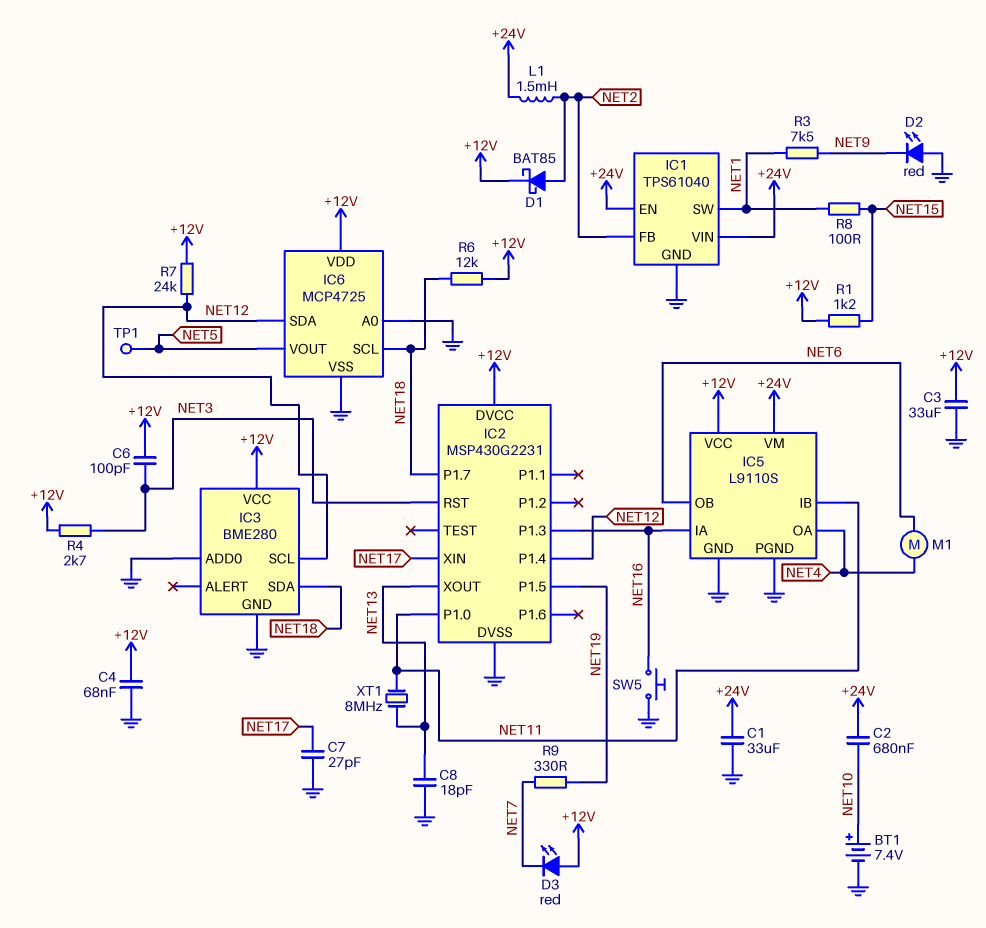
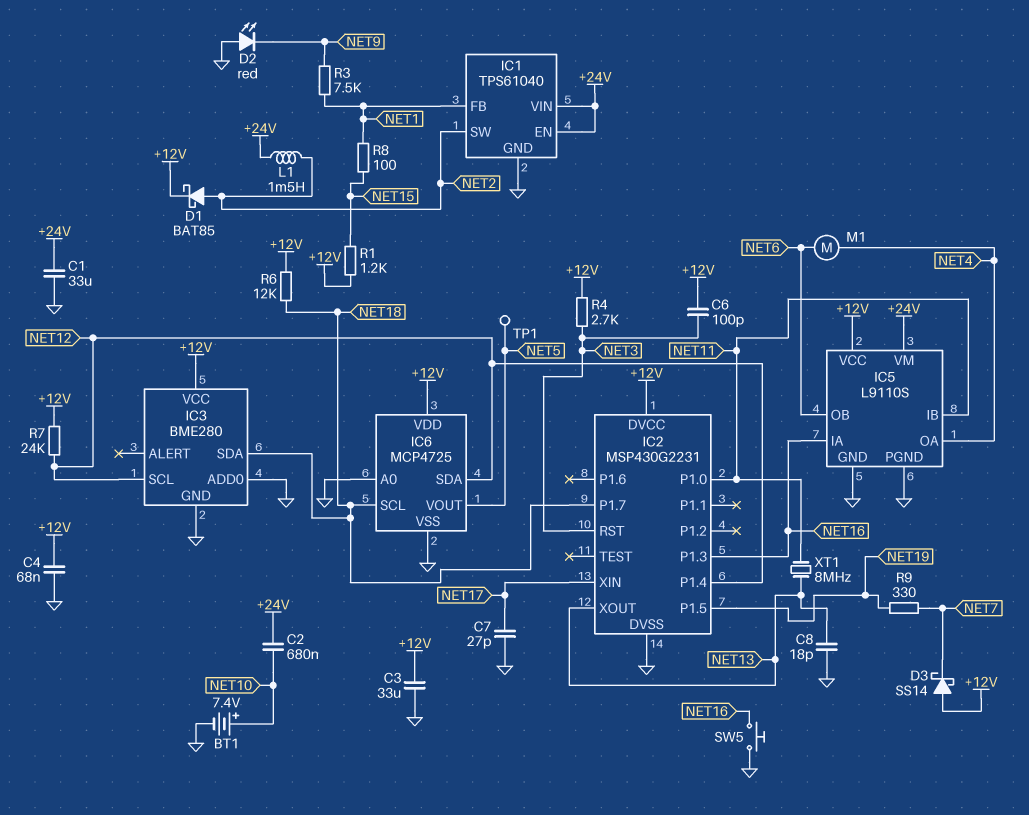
D3: LED red (A +12V, K NET7) -> schottky SS14 (A +12V, K NET7)
IC1 pin FB: NET2 -> NET1
IC1 pin SW: NET1 -> NET2

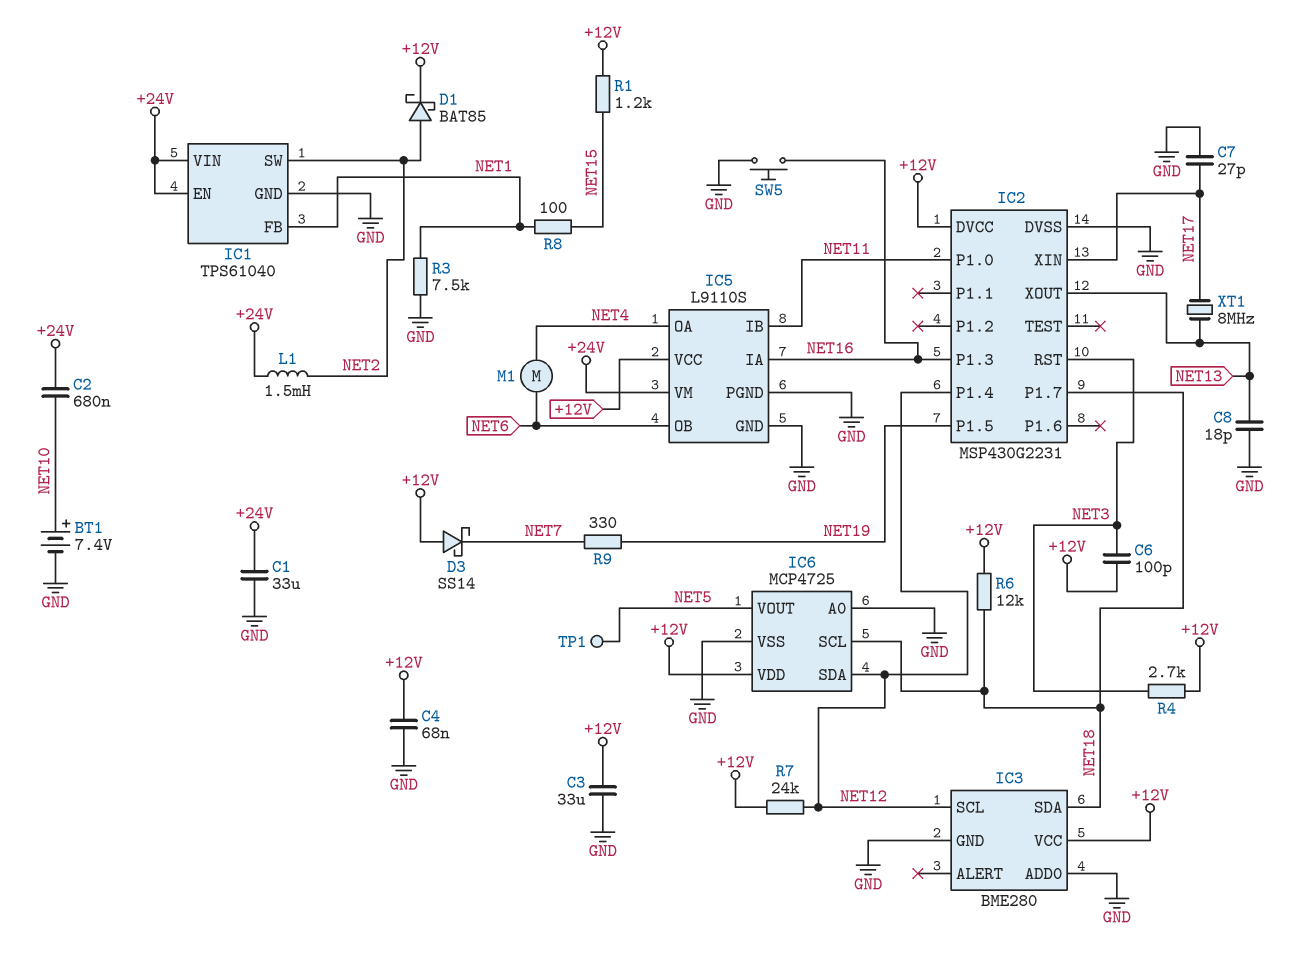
D2: LED red (A GND, K NET9) -> none
R3: 7.5k (NET1, NET9) -> 7.5k (GND, NET1)
XT1: 8MHz (NET11, NET13) -> 8MHz (NET13, NET17)

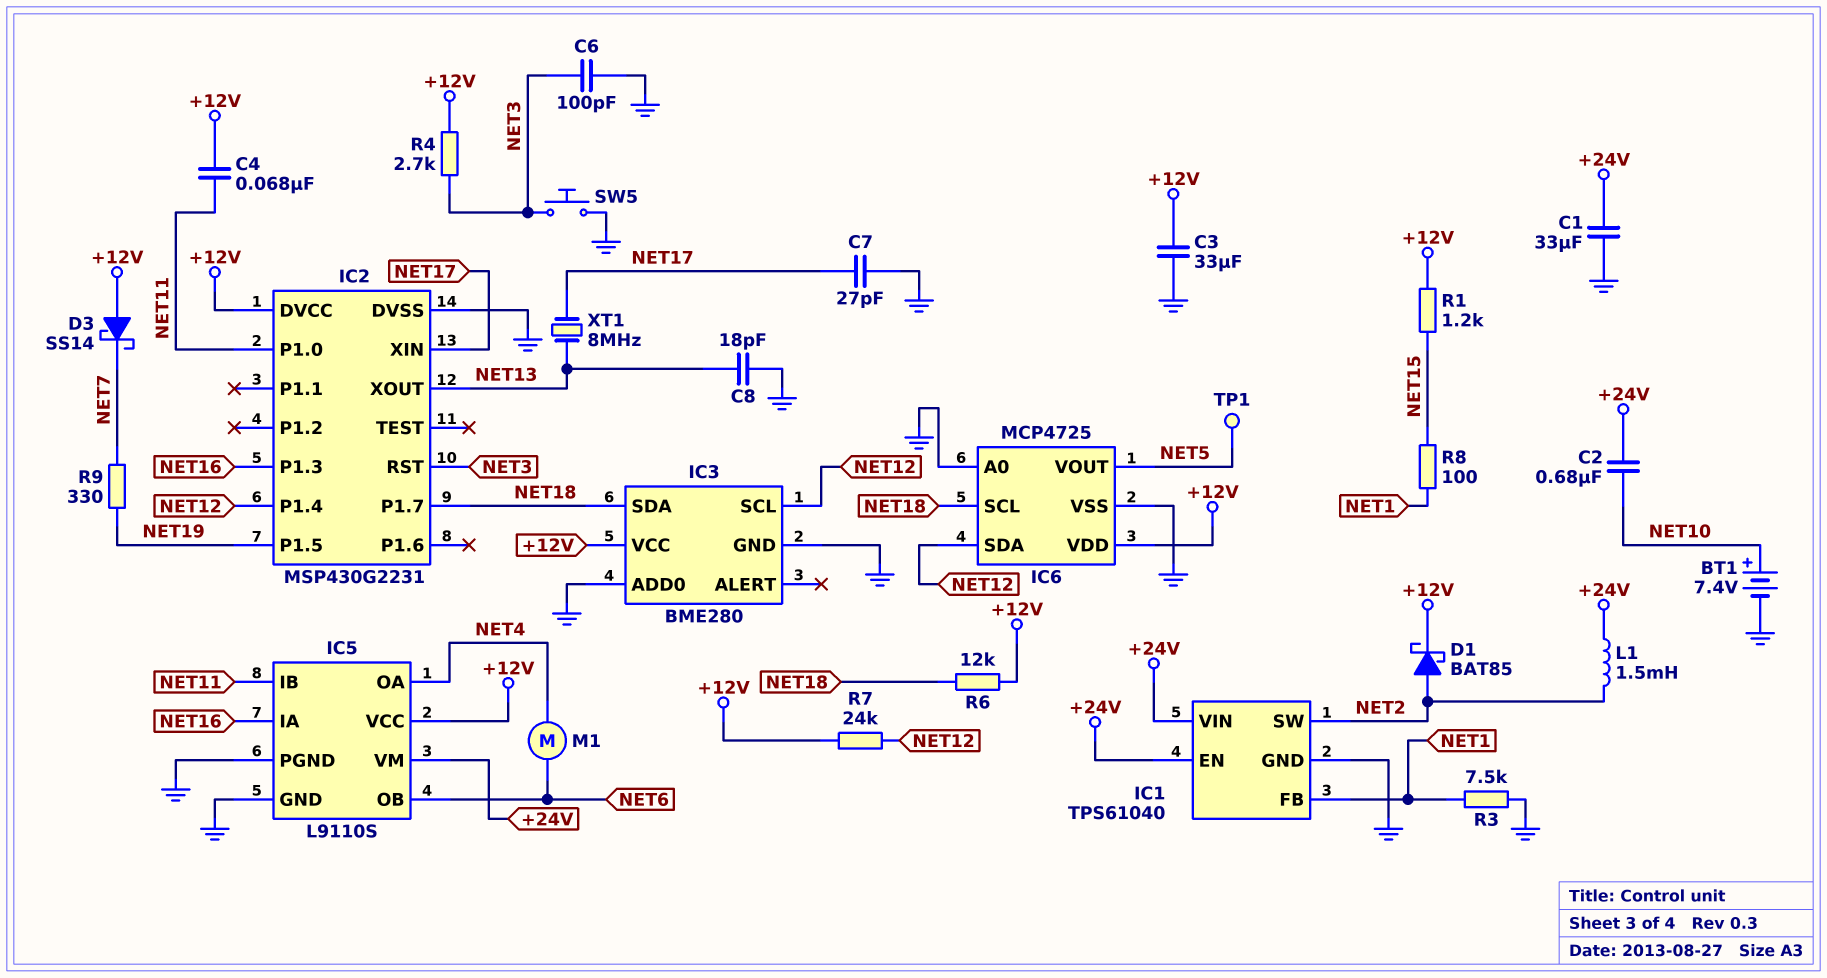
C4: 68nF (+12V, GND) -> 68nF (+12V, NET11)
C6: 100pF (+12V, NET3) -> 100pF (GND, NET3)
SW5: button (GND, NET16) -> button (GND, NET3)

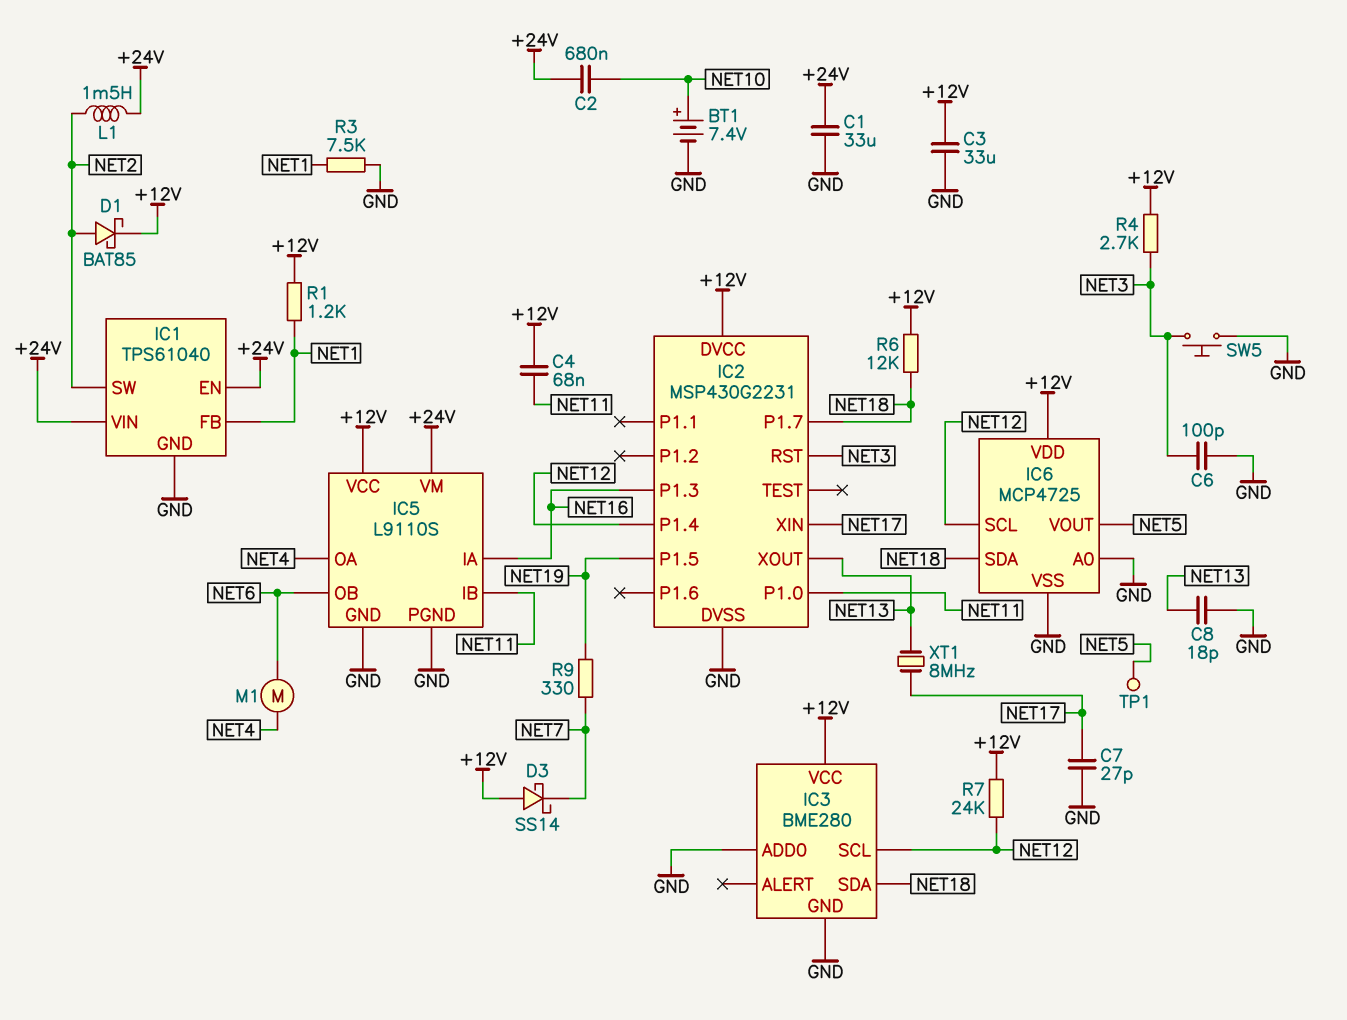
IC6 pin SCL: NET18 -> NET12
IC6 pin SDA: NET12 -> NET18
R1: 1.2k (+12V, NET15) -> 1.2k (+12V, NET1)
R8: 100 (NET1, NET15) -> none

